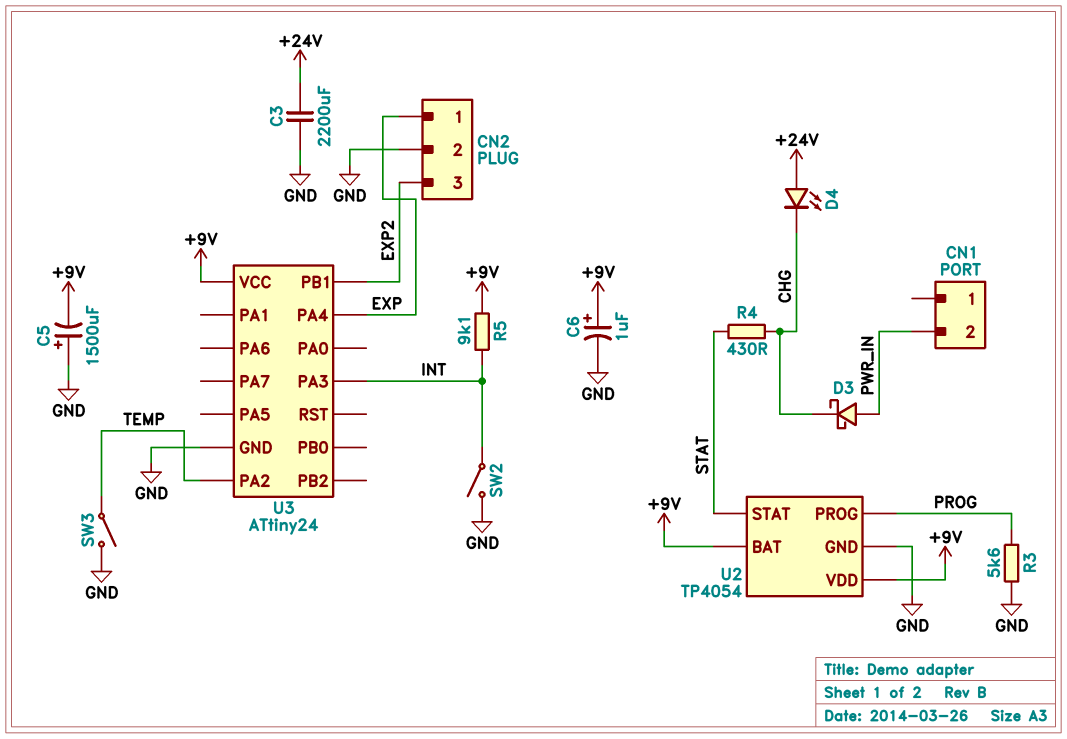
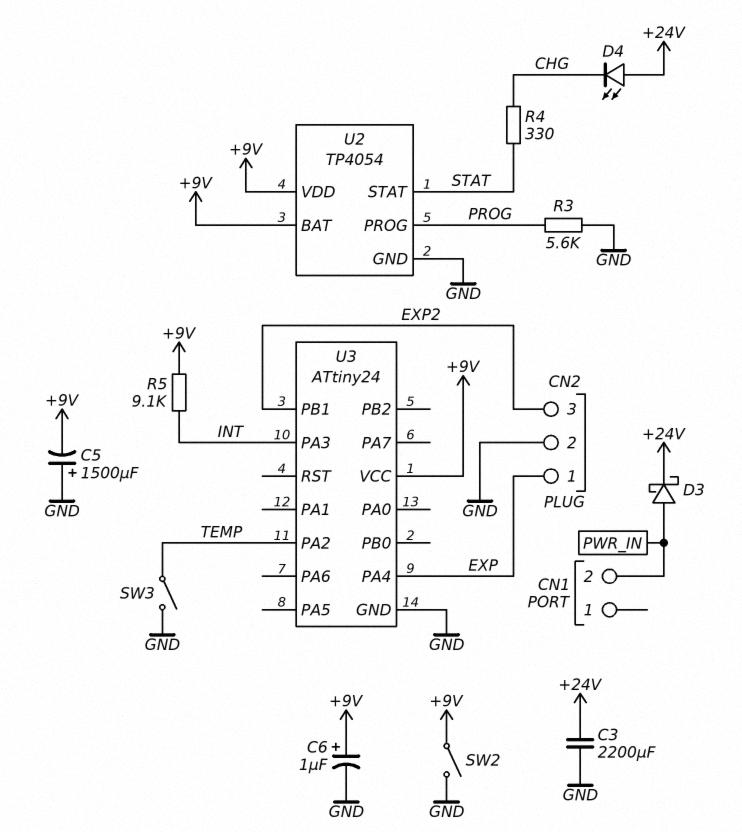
D3: schottky (A PWR_IN, K CHG) -> schottky (A PWR_IN, K +24V)
R4: 430 (CHG, STAT) -> 330 (CHG, STAT)
SW2: switch (GND, INT) -> switch (+9V, GND)

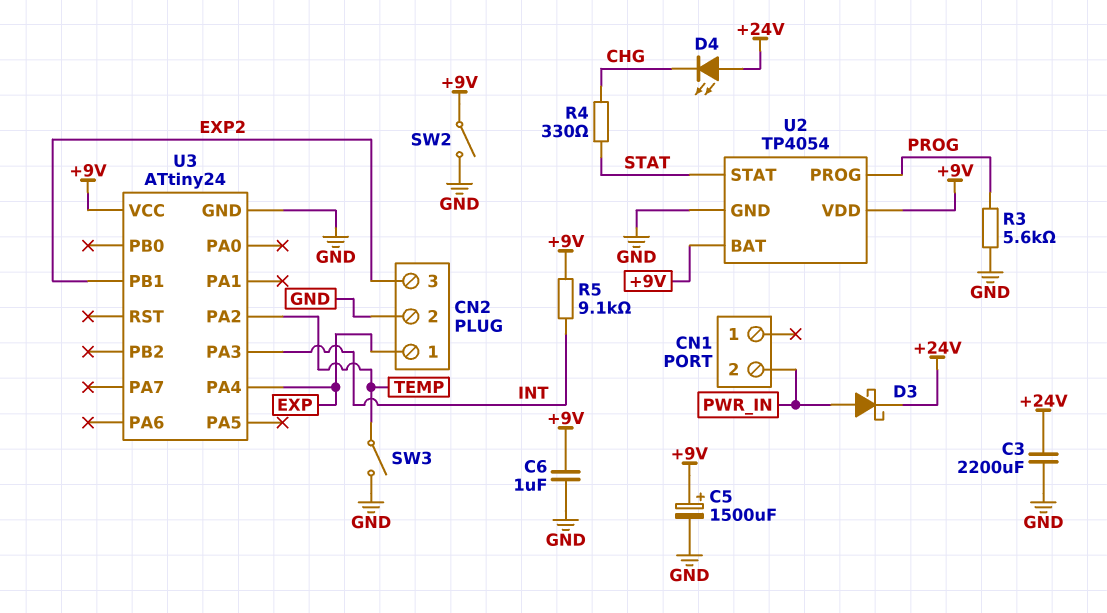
C5: 1500uF (plus GND, minus +9V) -> 1500uF (plus +9V, minus GND)
C6: 1uF (plus +9V, minus GND) -> 1uF (+9V, GND)

